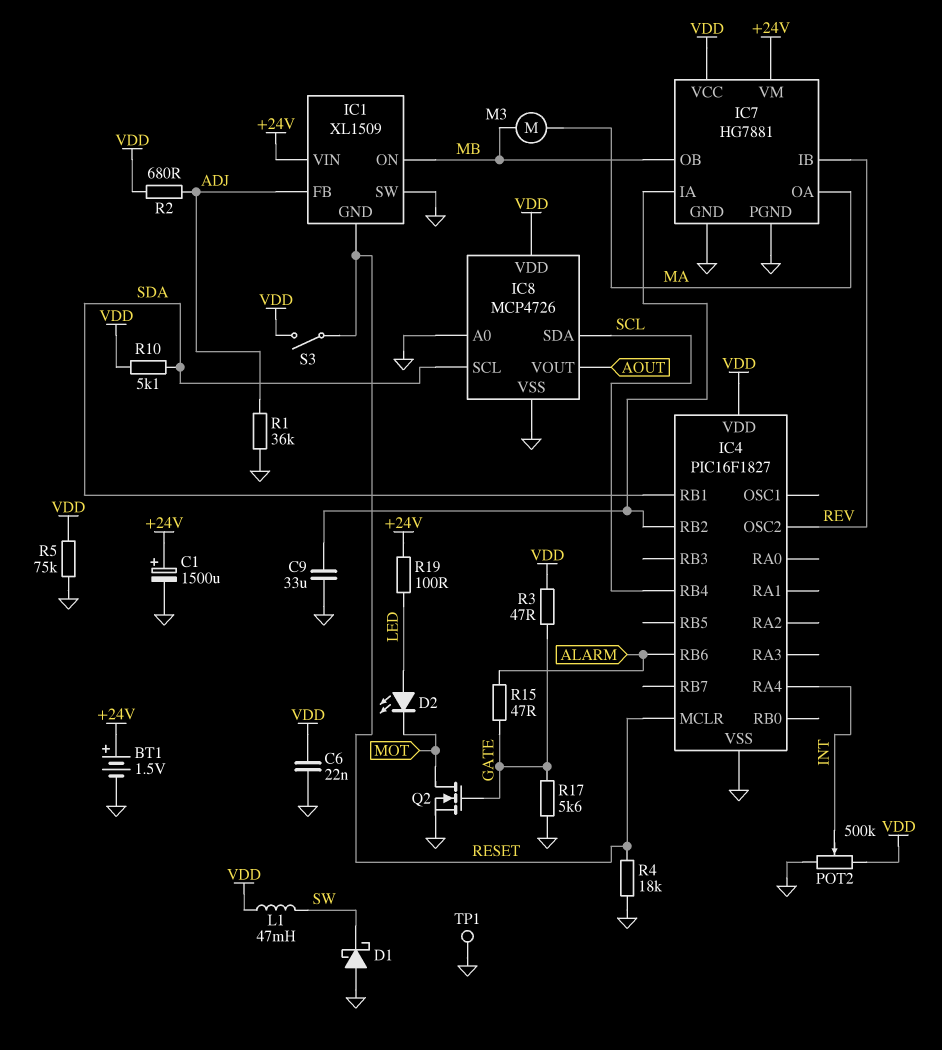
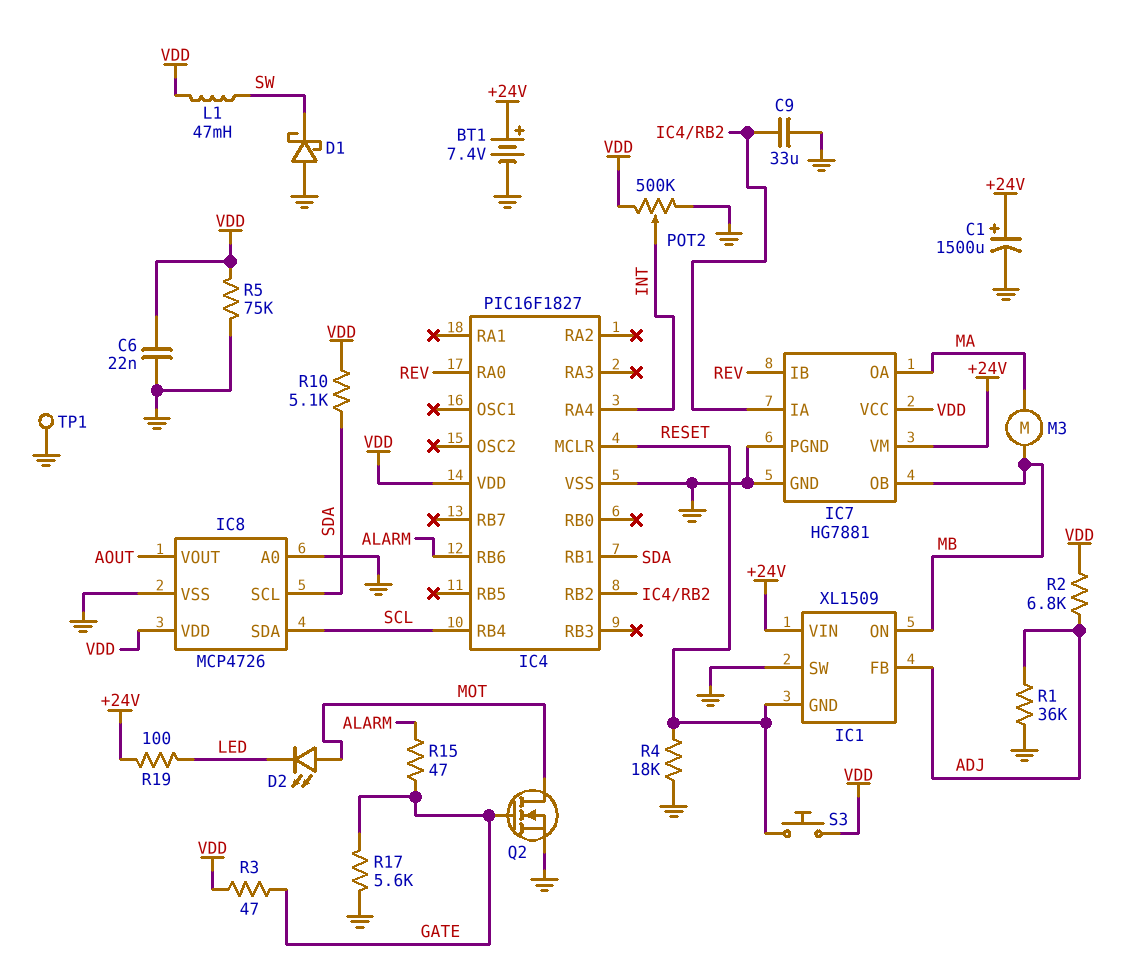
BT1: 1.5V (plus +24V, minus GND) -> 7.4V (plus +24V, minus GND)
D2: LED (A LED, K MOT) -> LED (A MOT, K LED)
IC4 pin OSC2: REV -> none
IC4 pin RA0: none -> REV
R2: 680 (ADJ, VDD) -> 6.8k (ADJ, VDD)
S3: switch (RESET, VDD) -> button (RESET, VDD)

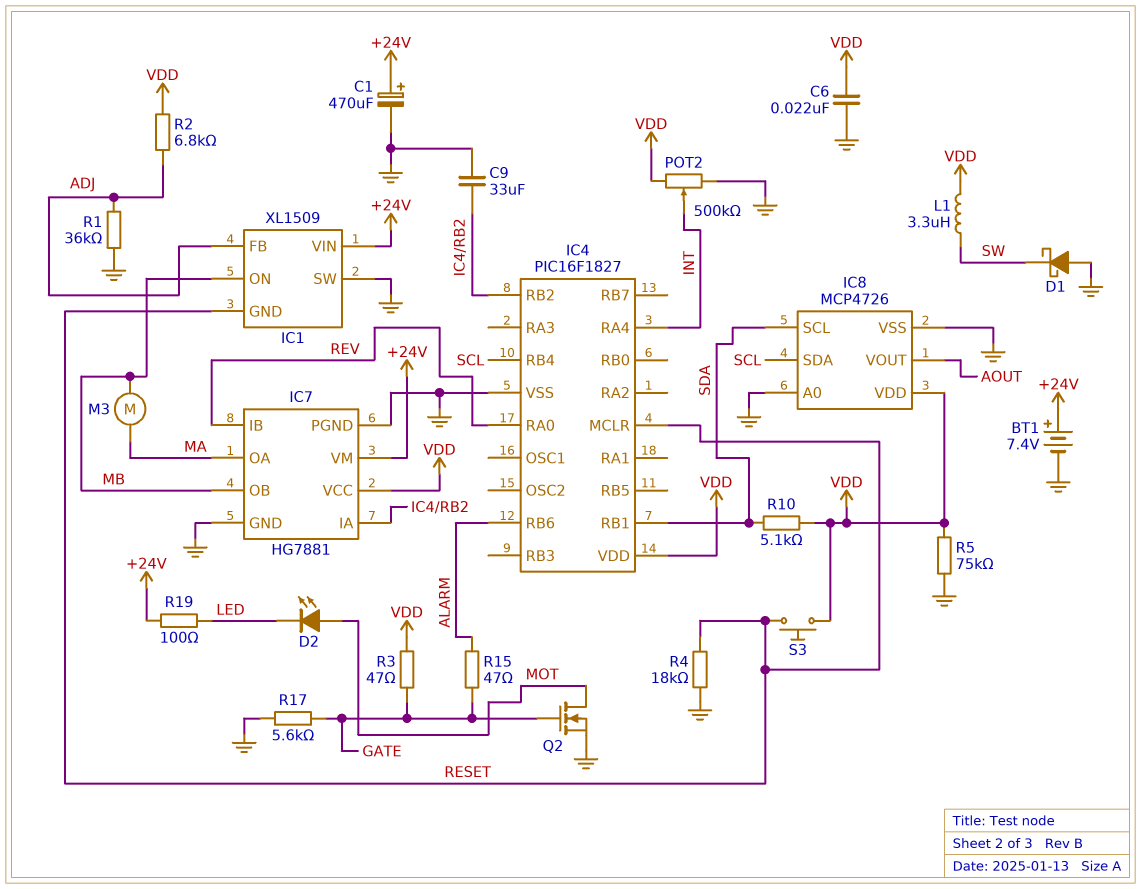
C1: 1500uF (plus +24V, minus GND) -> 470uF (plus +24V, minus GND)
L1: 47mH (SW, VDD) -> 3.3uH (SW, VDD)
TP1: test point (GND) -> none

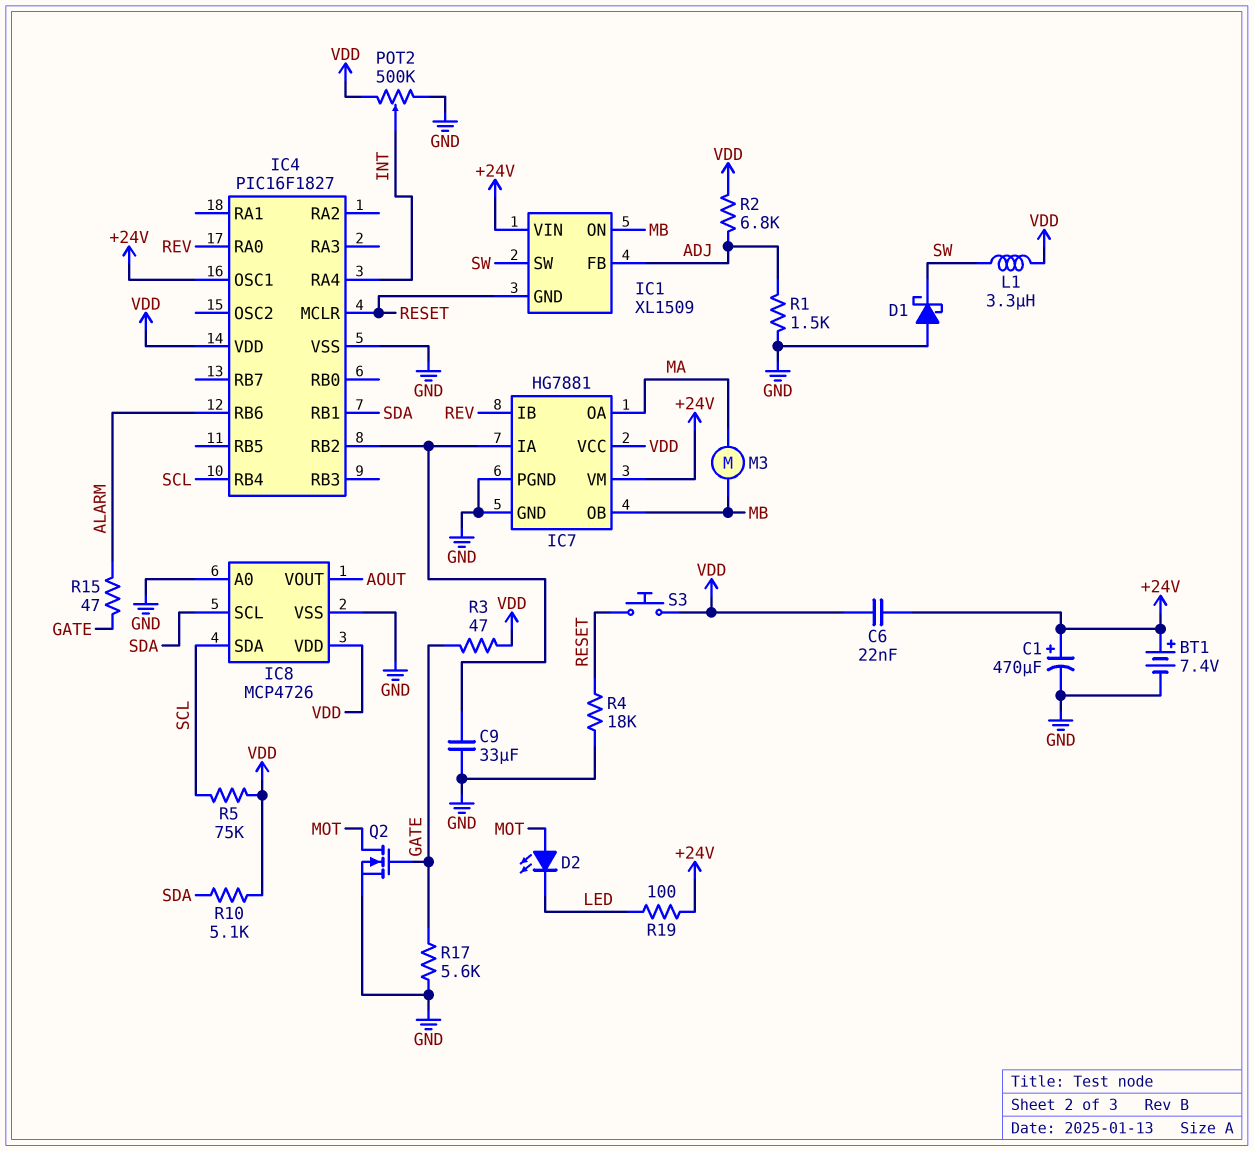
C6: 22nF (GND, VDD) -> 22nF (+24V, VDD)
IC1 pin SW: GND -> SW
IC4 pin OSC1: none -> +24V
R1: 36k (ADJ, GND) -> 1.5k (ADJ, GND)
R5: 75k (GND, VDD) -> 75k (SCL, VDD)

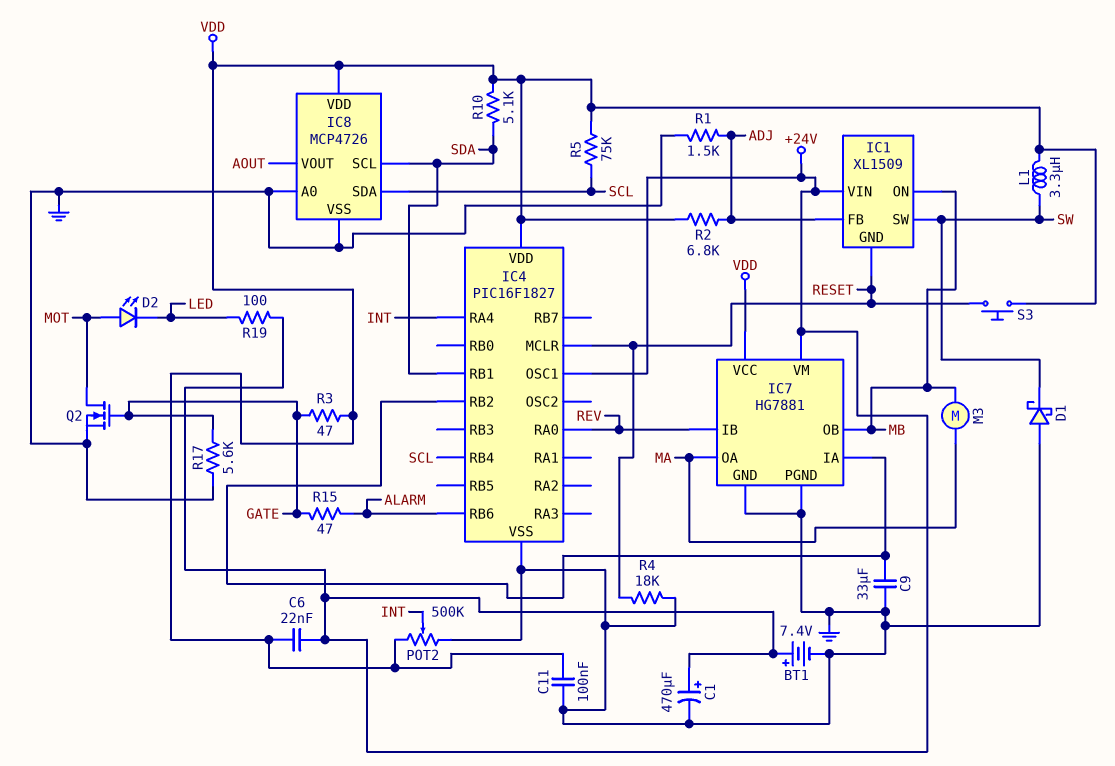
C11: none -> 100nF (GND, VDD)

